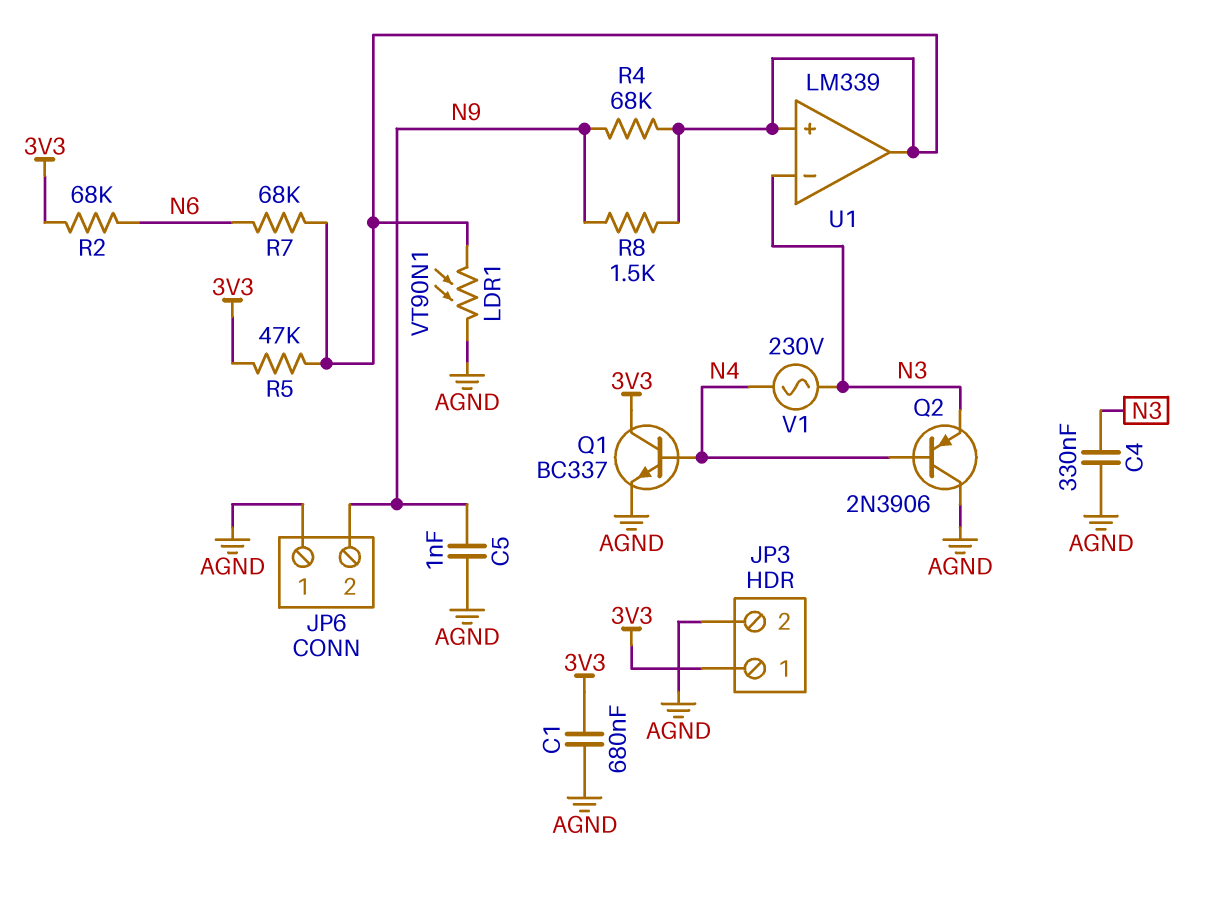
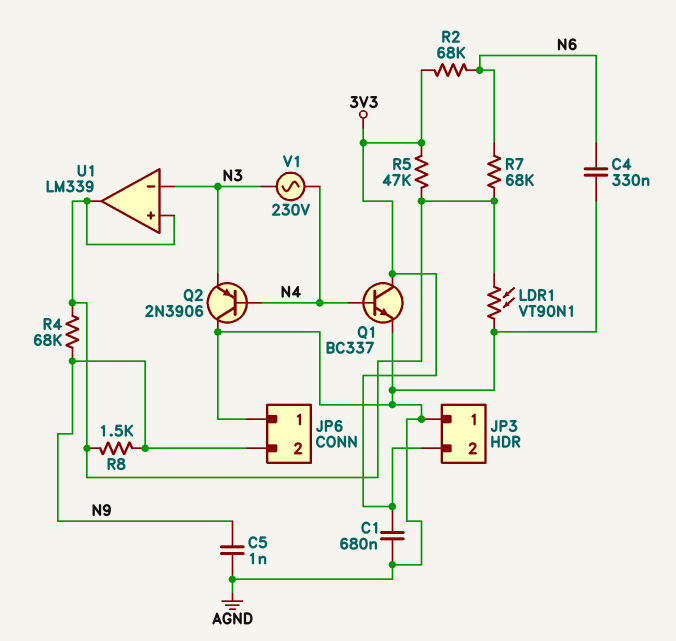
C4: 330nF (AGND, N3) -> 330nF (AGND, N6)
JP3 pin 1: 3V3 -> AGND
JP3 pin 2: AGND -> 3V3

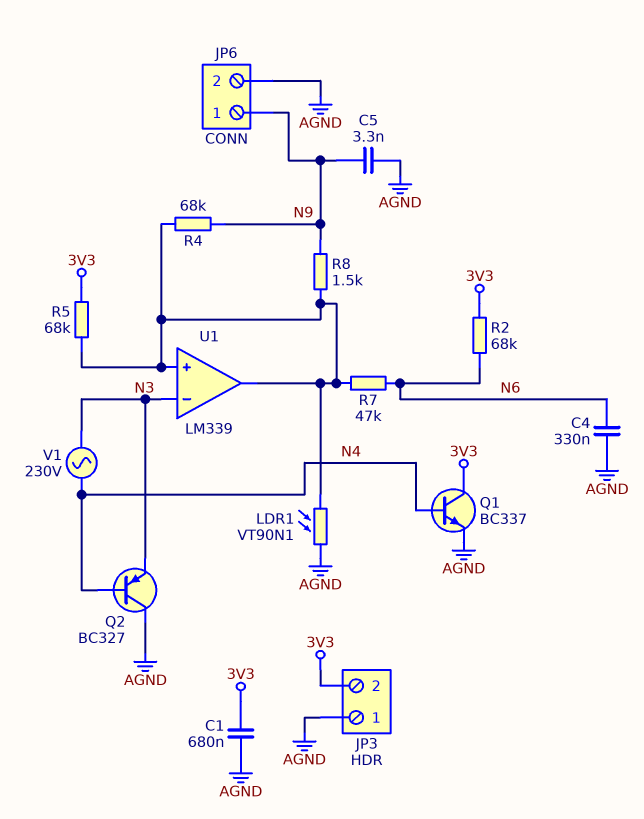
C5: 1nF (AGND, N9) -> 3.3nF (AGND, N9)
JP6 pin 1: AGND -> N9
JP6 pin 2: N9 -> AGND
Q2: PNP 2N3906 (B N4, C AGND, E N3) -> PNP BC327 (B N4, C AGND, E N3)
R5: 47k (3V3, U1/in+) -> 68k (3V3, U1/in+)
R7: 68k (N6, U1/in+) -> 47k (N6, U1/in+)

